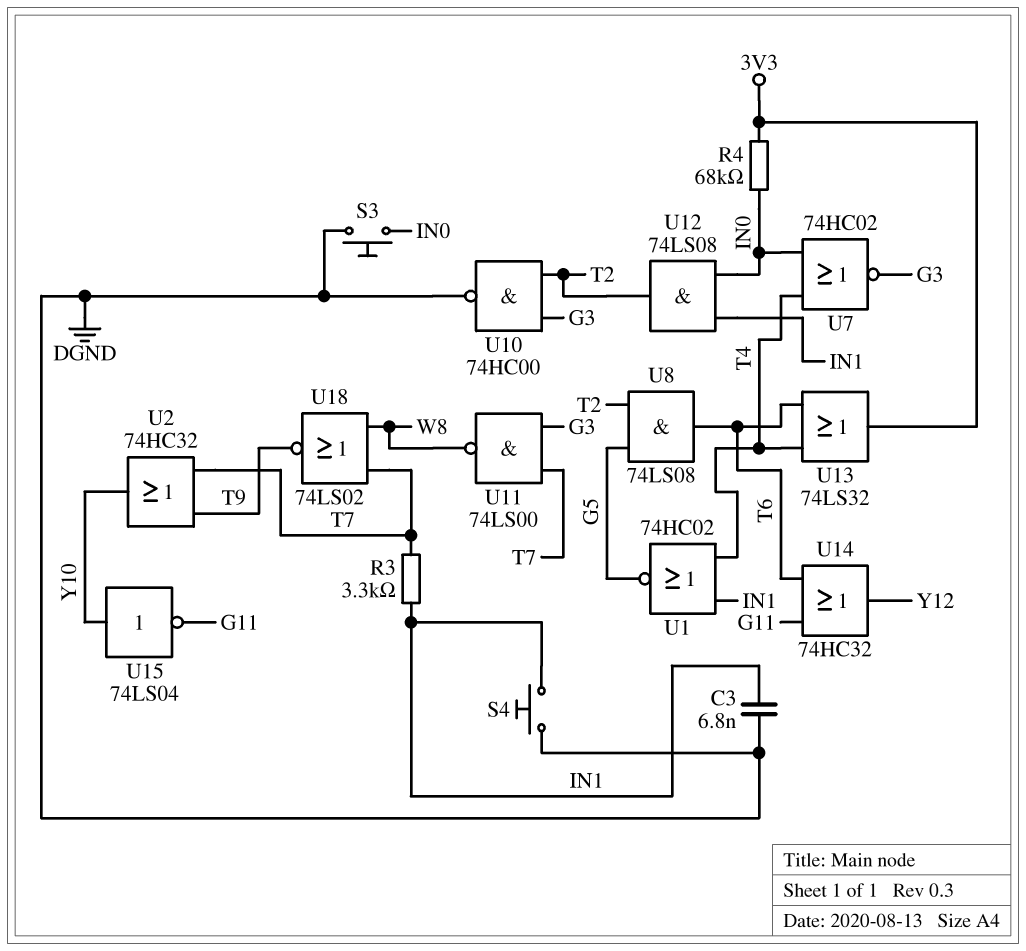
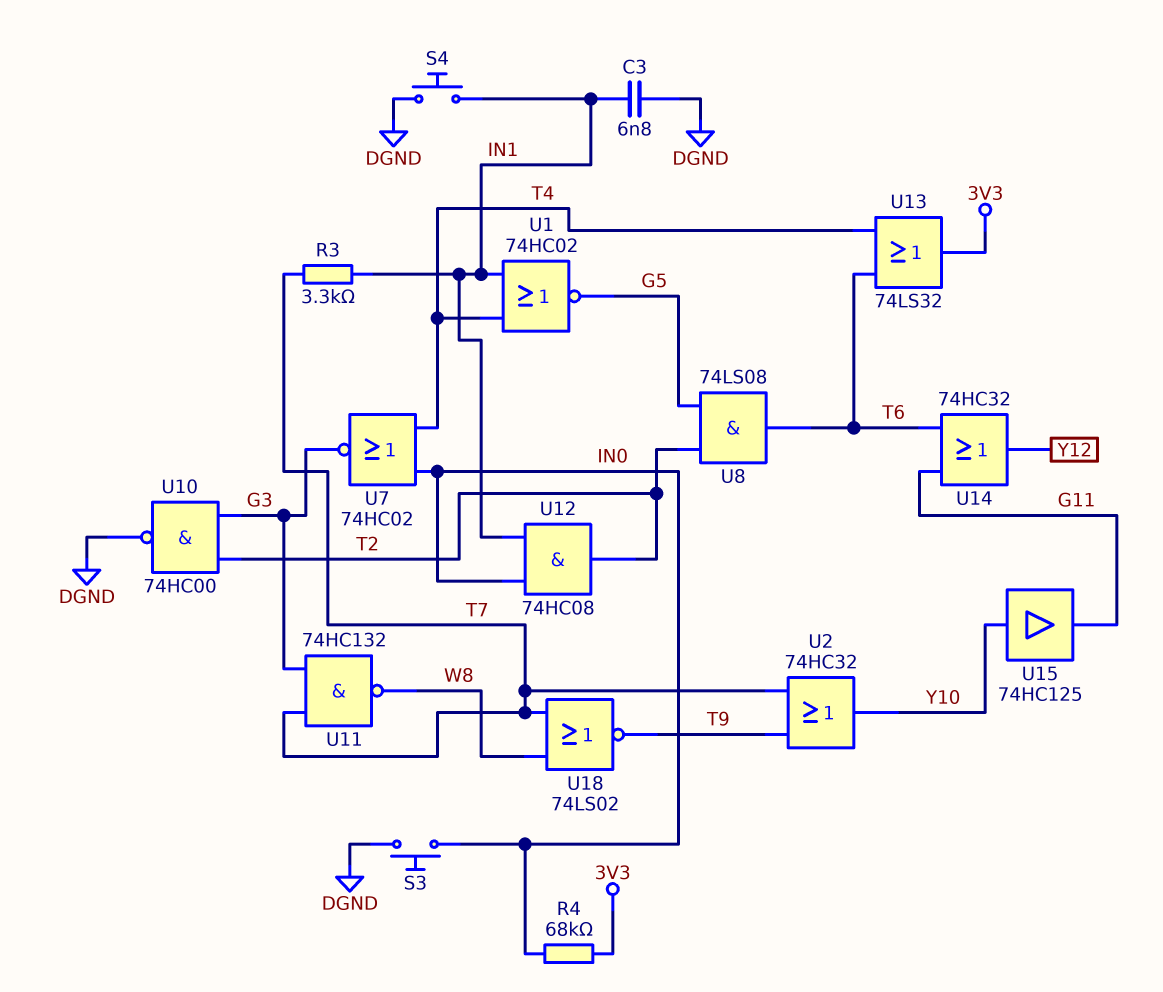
U11: NAND 74LS00 (in G3, in T7, out W8) -> NAND 74HC132 (in G3, in T7, out W8)
U12: AND 74LS08 (in IN0, in IN1, out T2) -> AND 74HC08 (in IN0, in IN1, out T2)
U15: NOT 74LS04 (in Y10, out G11) -> buffer 74HC125 (in Y10, out G11)

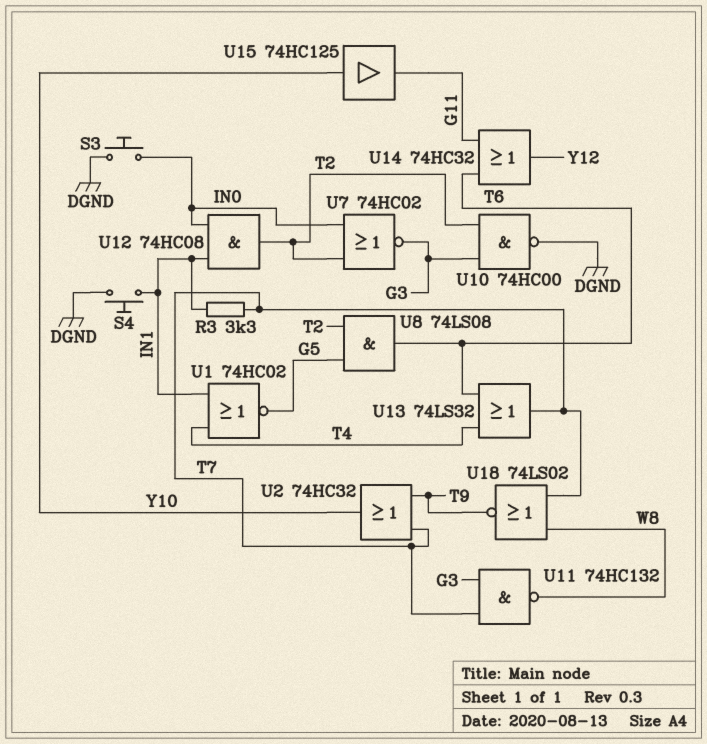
C3: 6.8nF (DGND, IN1) -> none
R4: 68k (3V3, IN0) -> none
U7: NOR 74HC02 (in IN0, in T4, out G3) -> NOR 74HC02 (in IN0, in T2, out G3)
U13: OR 74LS32 (in T4, in T6, out 3V3) -> OR 74LS32 (in T4, in T6, out T7)

